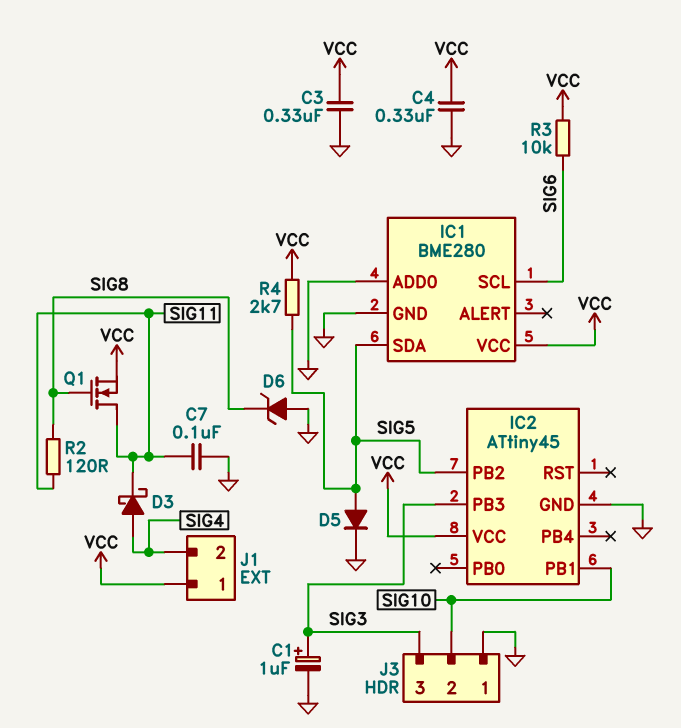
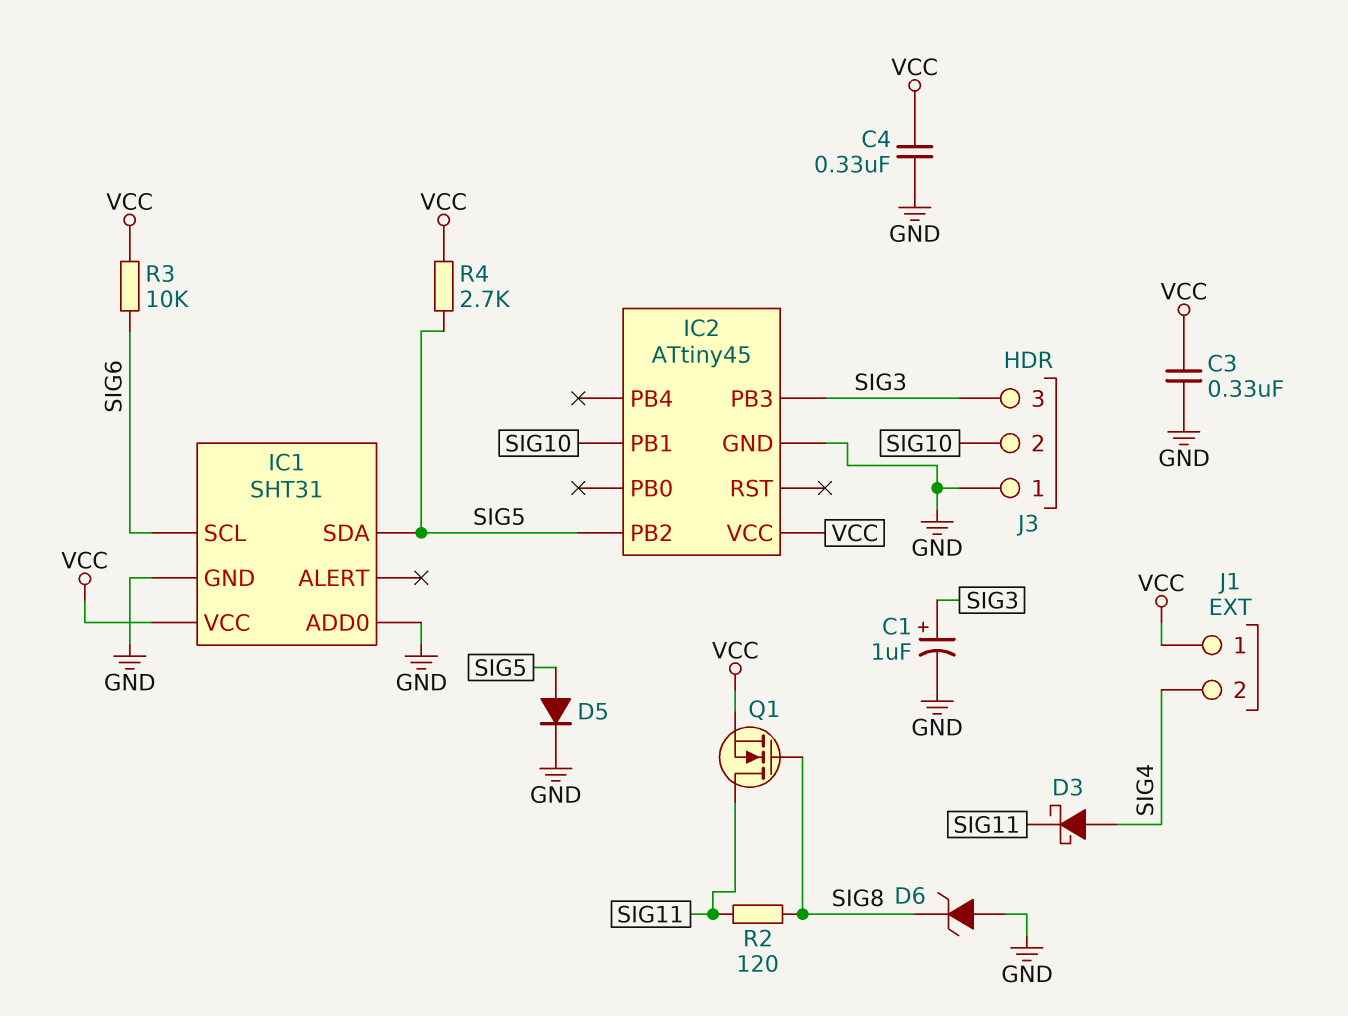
C7: 100nF (GND, SIG11) -> none
IC1: BME280 -> SHT31

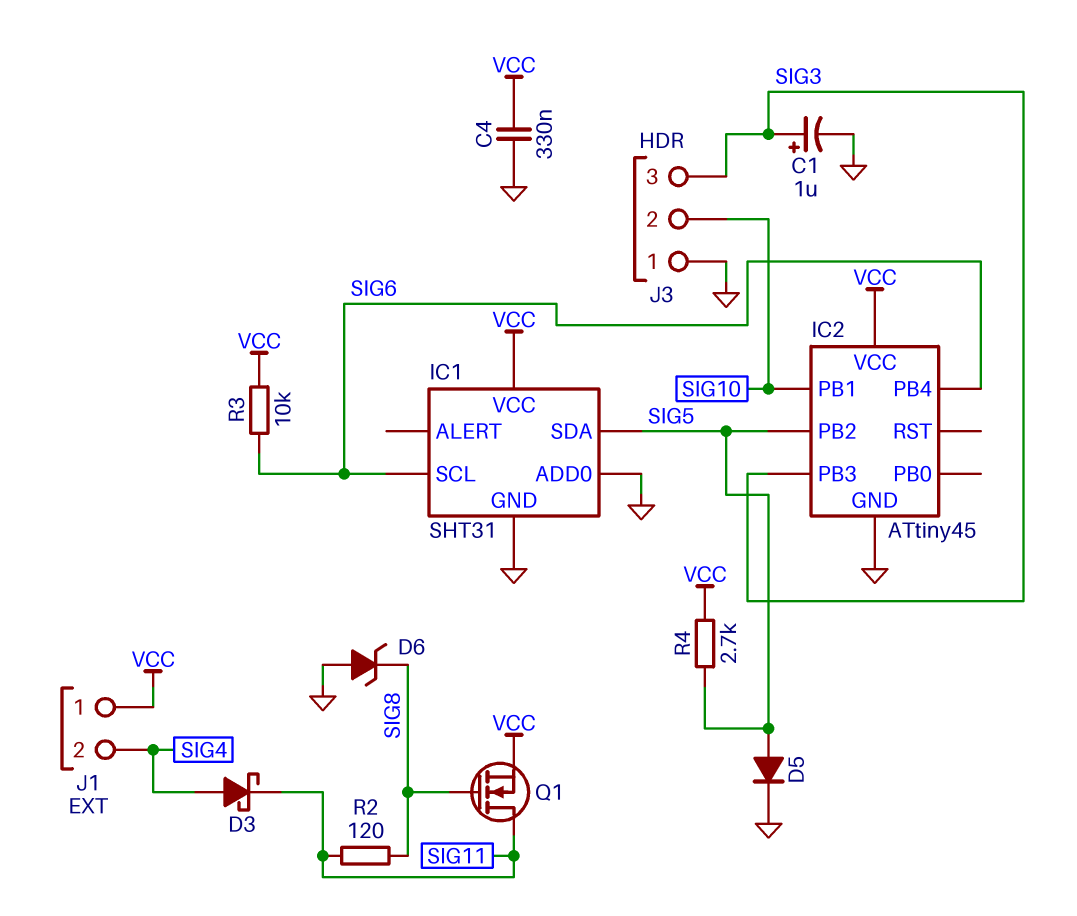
C3: 330nF (GND, VCC) -> none
IC2 pin PB4: none -> SIG6

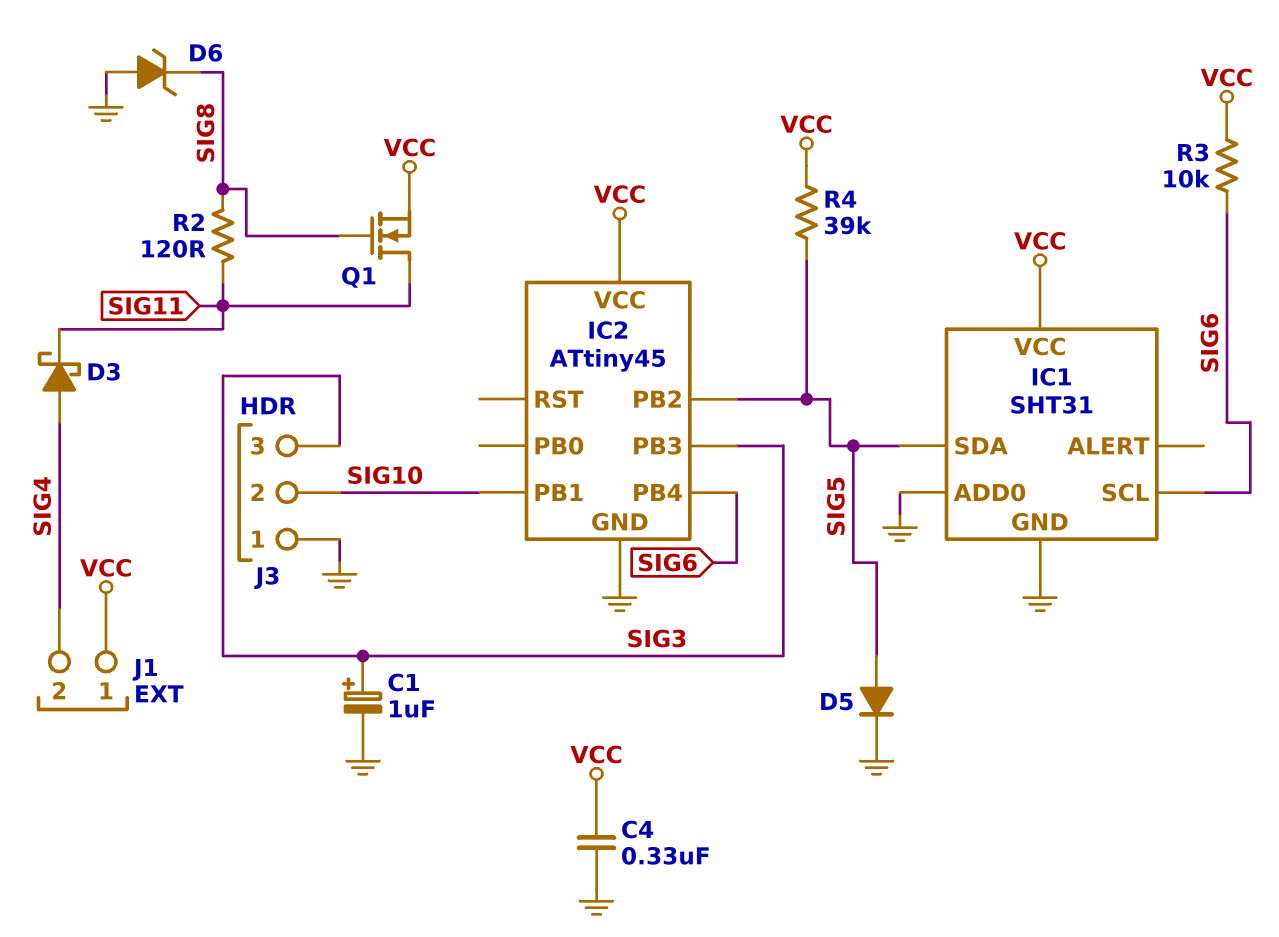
R4: 2.7k (SIG5, VCC) -> 39k (SIG5, VCC)

